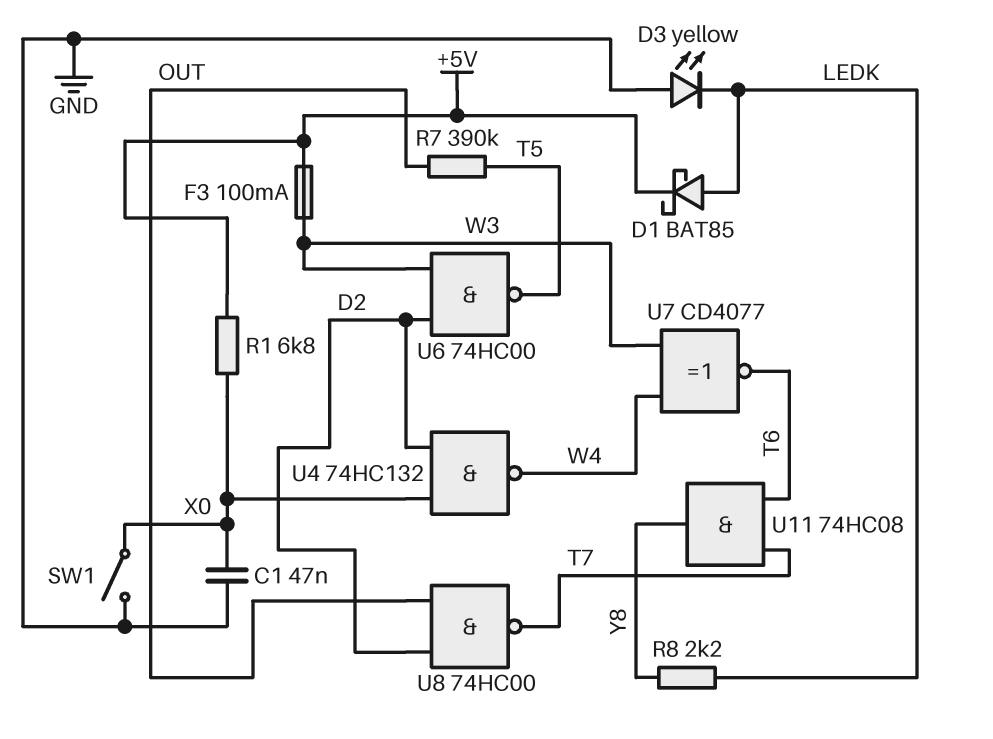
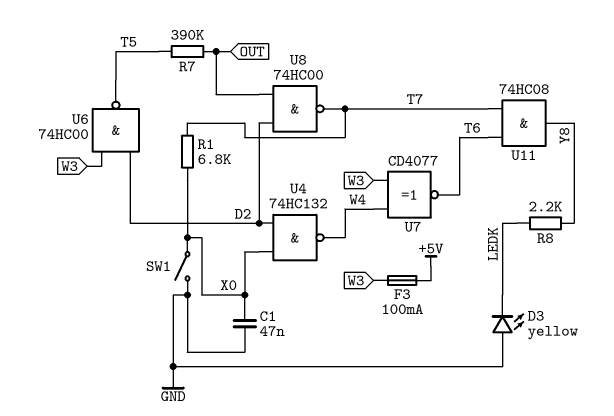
D1: schottky BAT85 (A LEDK, K +5V) -> none
R1: 6.8k (+5V, X0) -> 6.8k (T7, X0)

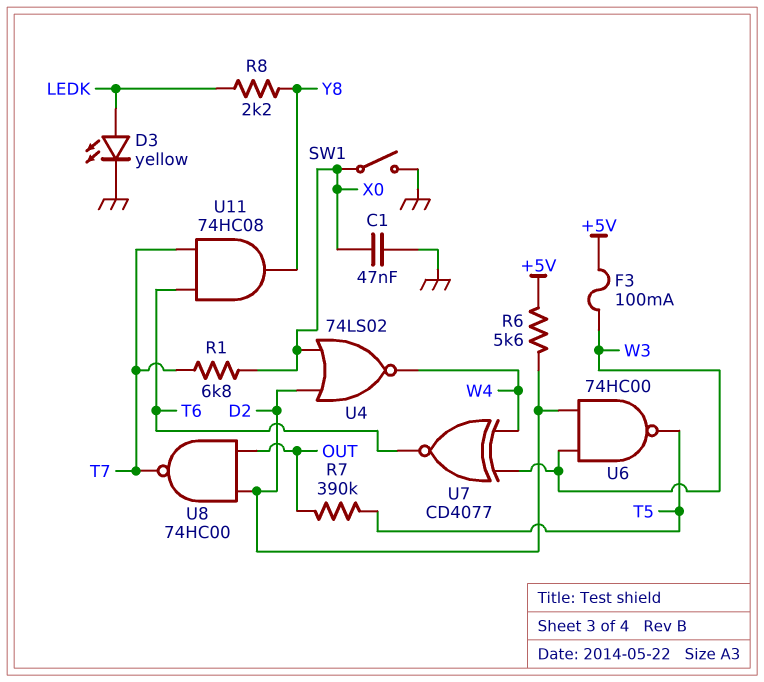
D3: LED yellow (A GND, K LEDK) -> LED yellow (A LEDK, K GND)
R6: none -> 5.6k (+5V, D2)
U4: NAND 74HC132 (in D2, in X0, out W4) -> NOR 74LS02 (in D2, in X0, out W4)

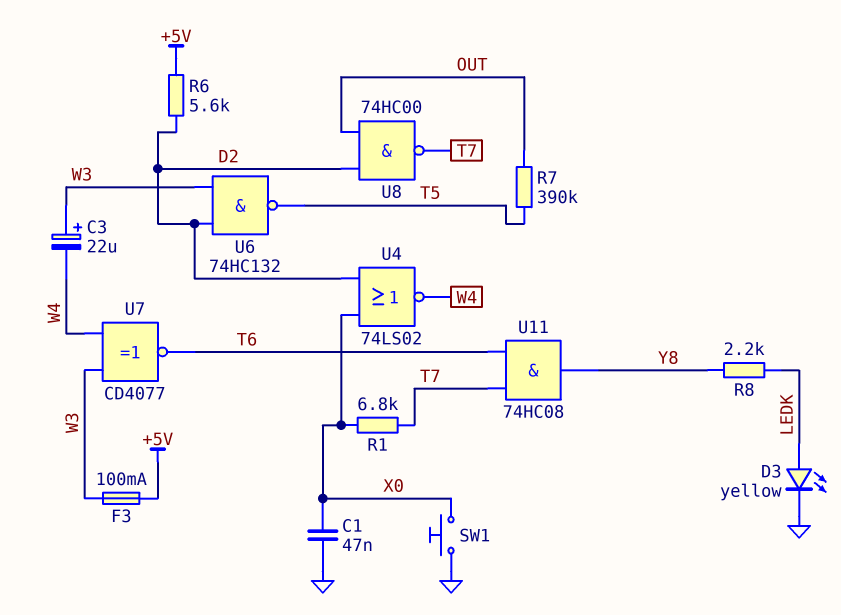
C3: none -> 22uF (plus W3, minus W4)
SW1: switch (GND, X0) -> button (GND, X0)
U6: NAND 74HC00 (in D2, in W3, out T5) -> NAND 74HC132 (in D2, in W3, out T5)

